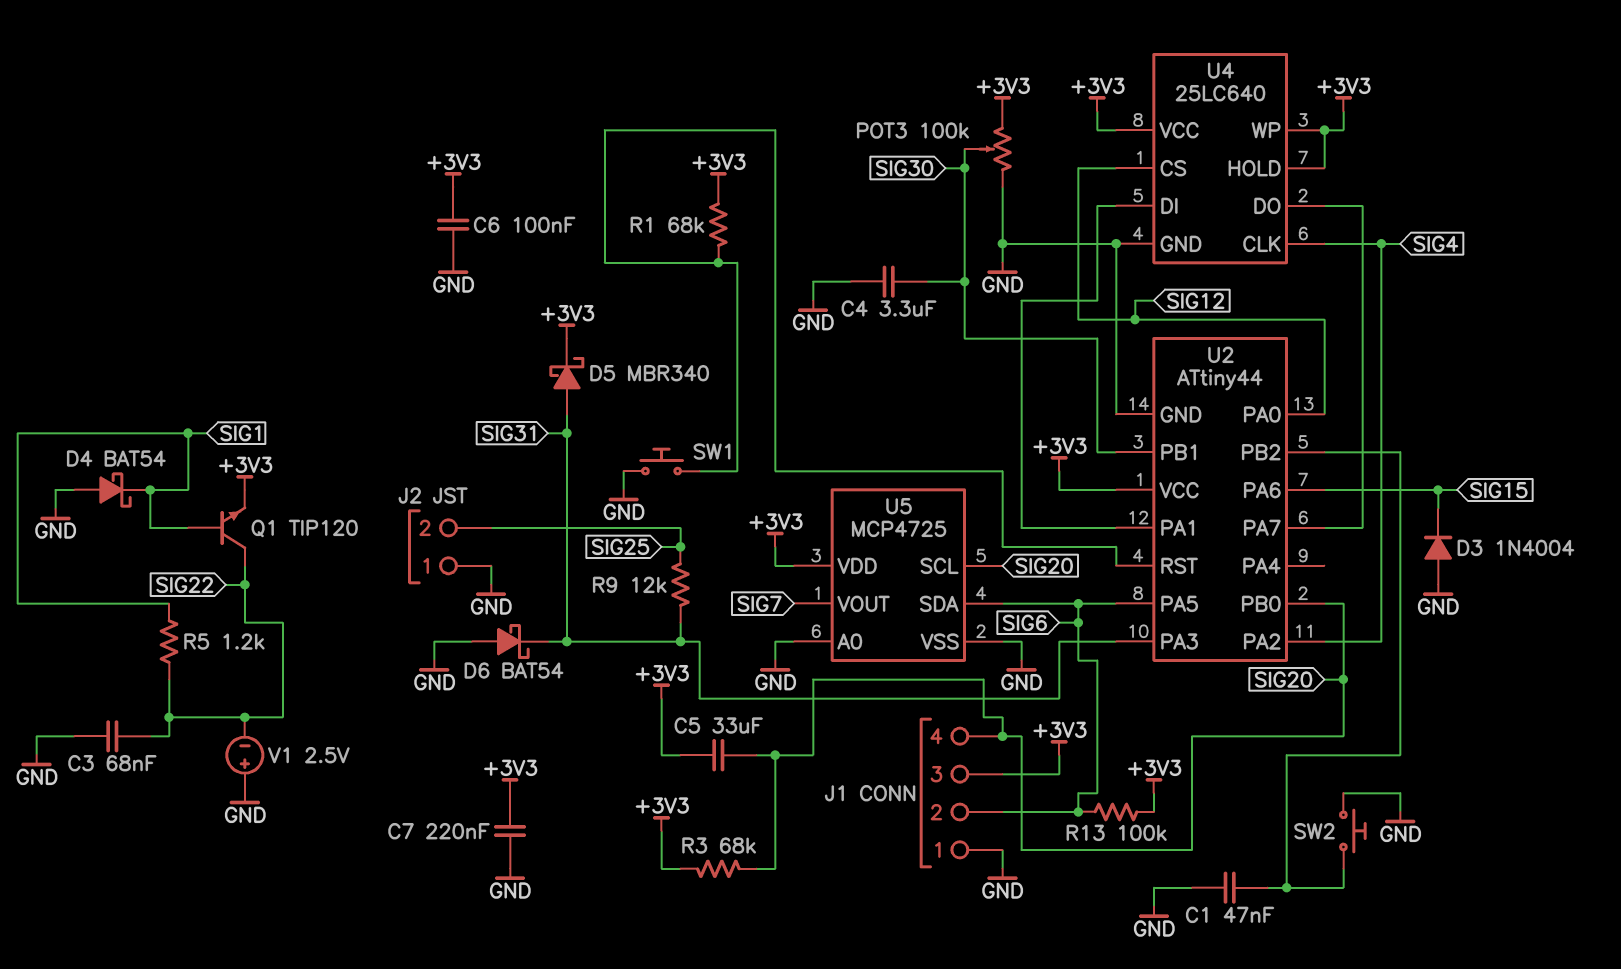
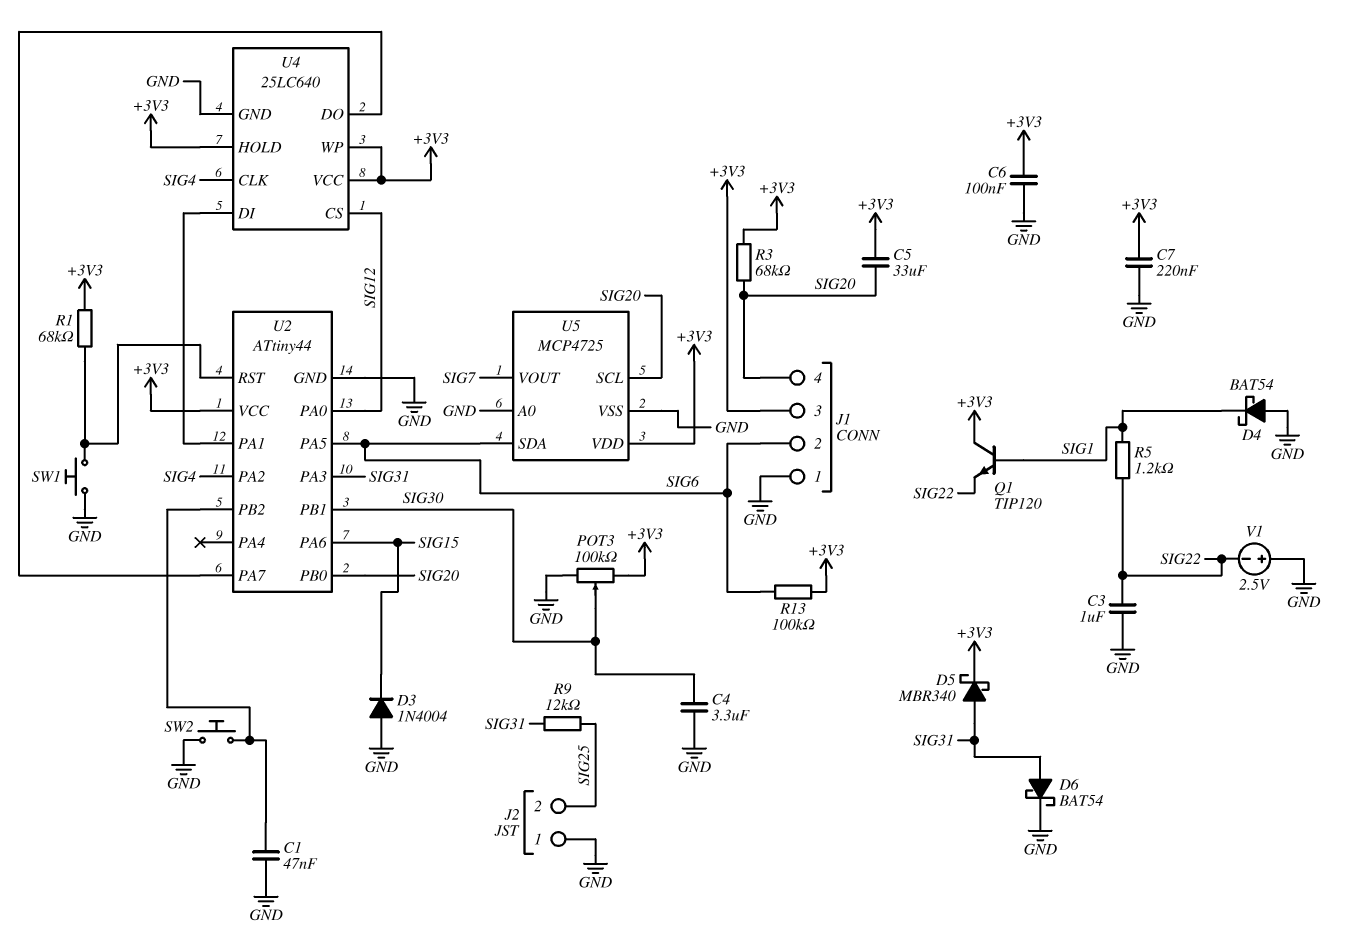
C3: 68nF (GND, SIG22) -> 1uF (GND, SIG22)
D6: schottky BAT54 (A GND, K SIG31) -> schottky BAT54 (A SIG31, K GND)
Q1: NPN TIP120 (B SIG1, C SIG22, E +3V3) -> NPN TIP120 (B SIG1, C +3V3, E SIG22)

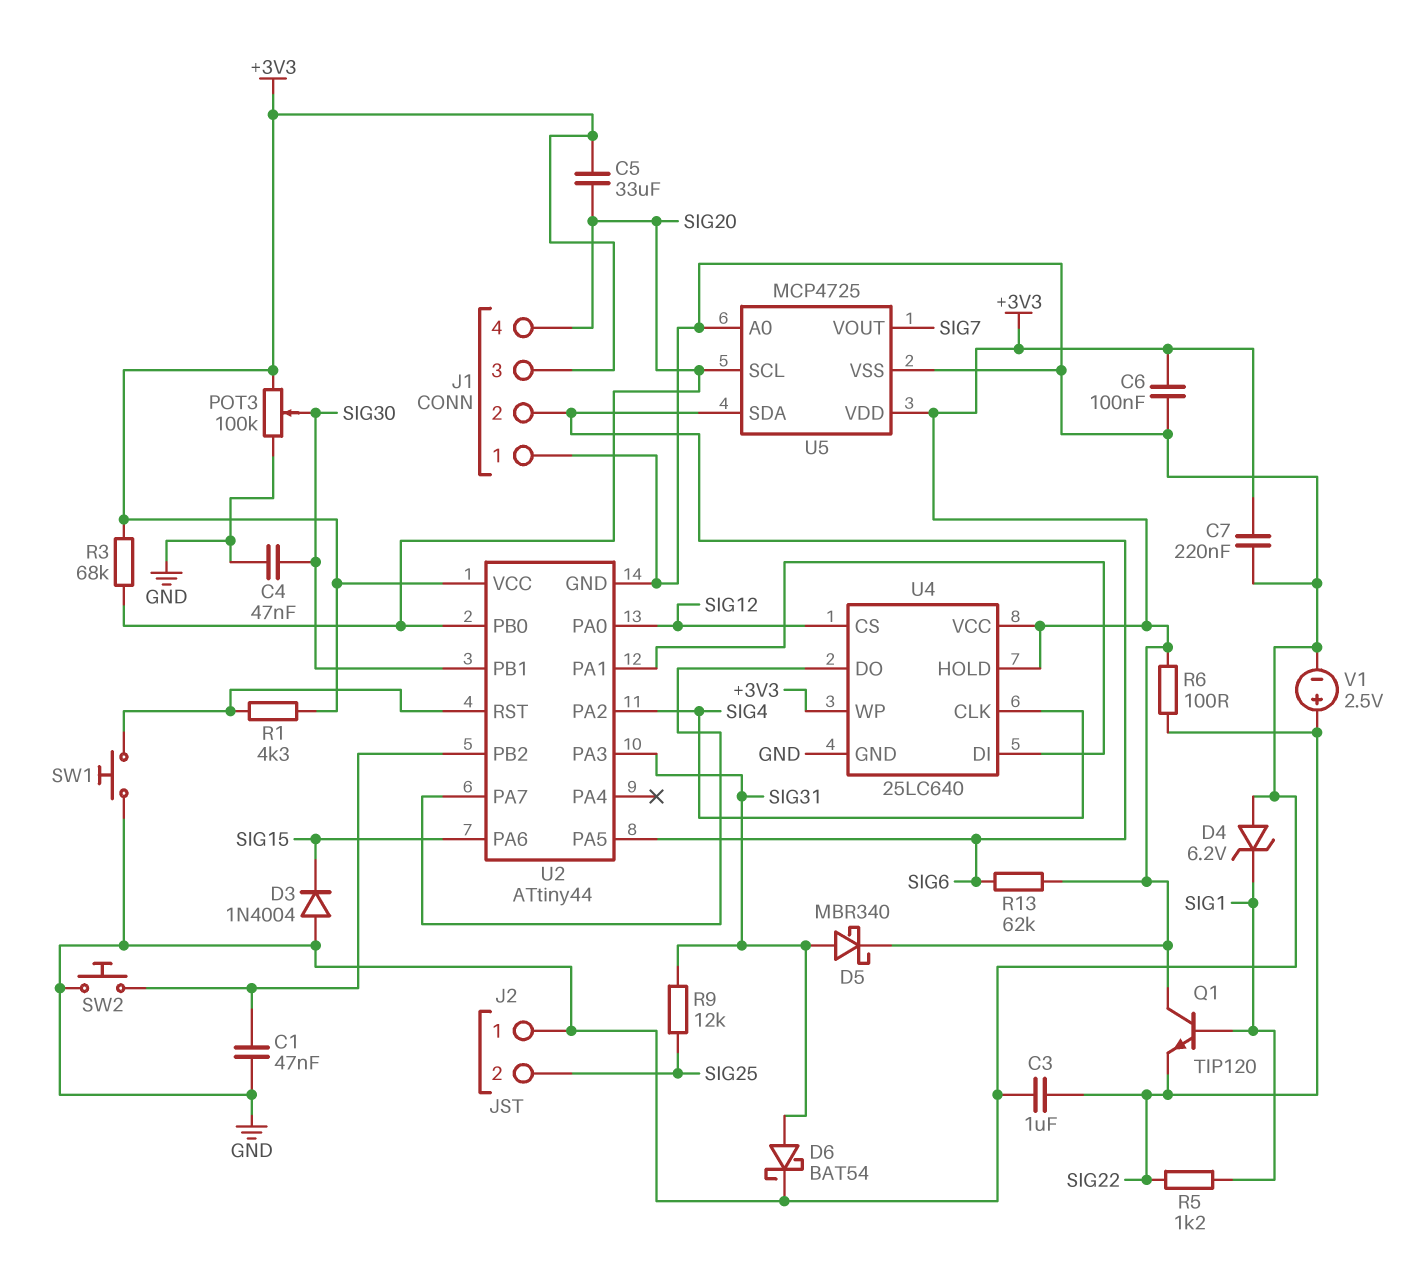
C4: 3.3uF (GND, SIG30) -> 47nF (GND, SIG30)
D4: schottky BAT54 (A GND, K SIG1) -> zener 6.2V (A GND, K SIG1)
R1: 68k (+3V3, U2/RST) -> 4.3k (+3V3, U2/RST)
R6: none -> 100 (+3V3, SIG22)
R13: 100k (+3V3, SIG6) -> 62k (+3V3, SIG6)
V1: 2.5V (plus GND, minus SIG22) -> 2.5V (plus SIG22, minus GND)

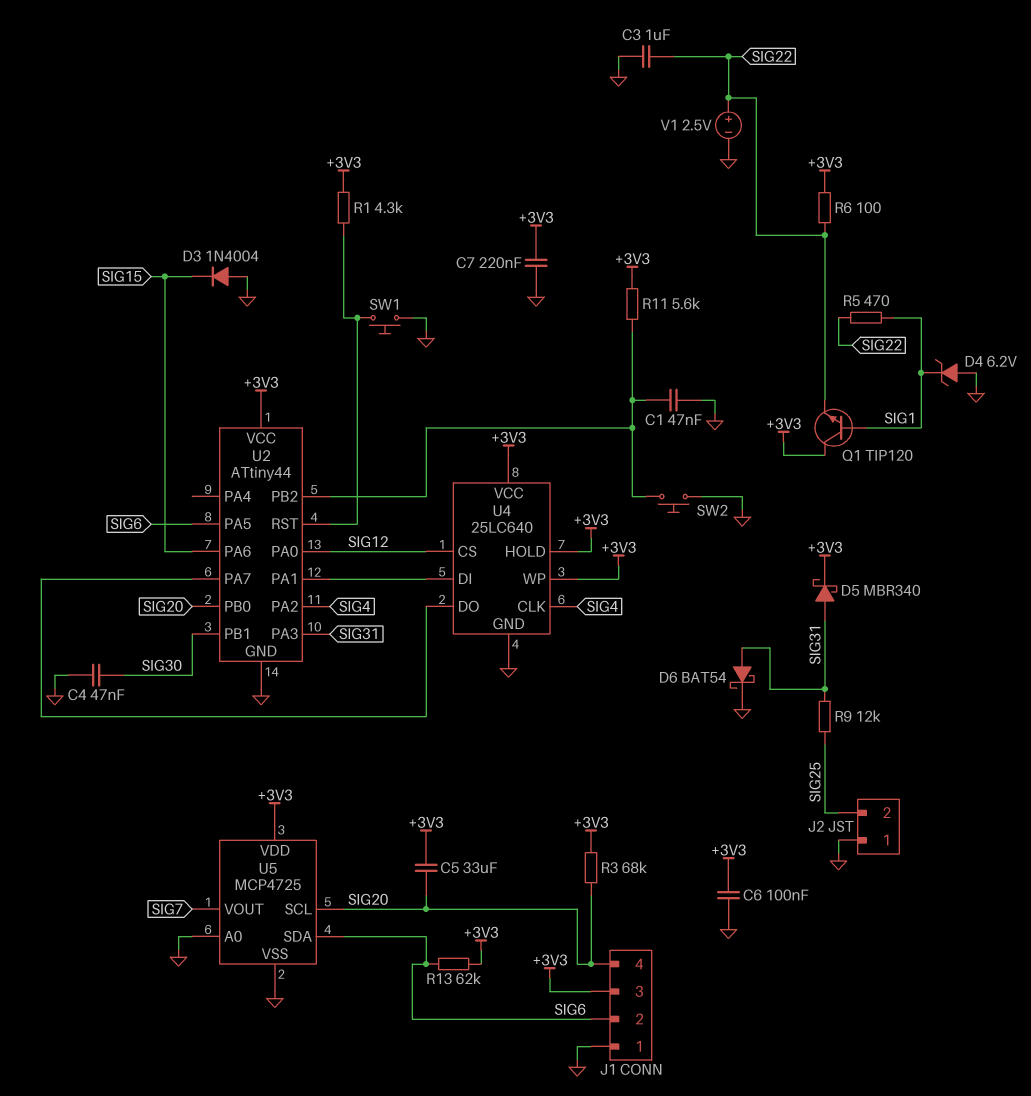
POT3: 100k (+3V3, GND, wiper SIG30) -> none
R5: 1.2k (SIG1, SIG22) -> 470 (SIG1, SIG22)
R11: none -> 5.6k (+3V3, U2/PB2)

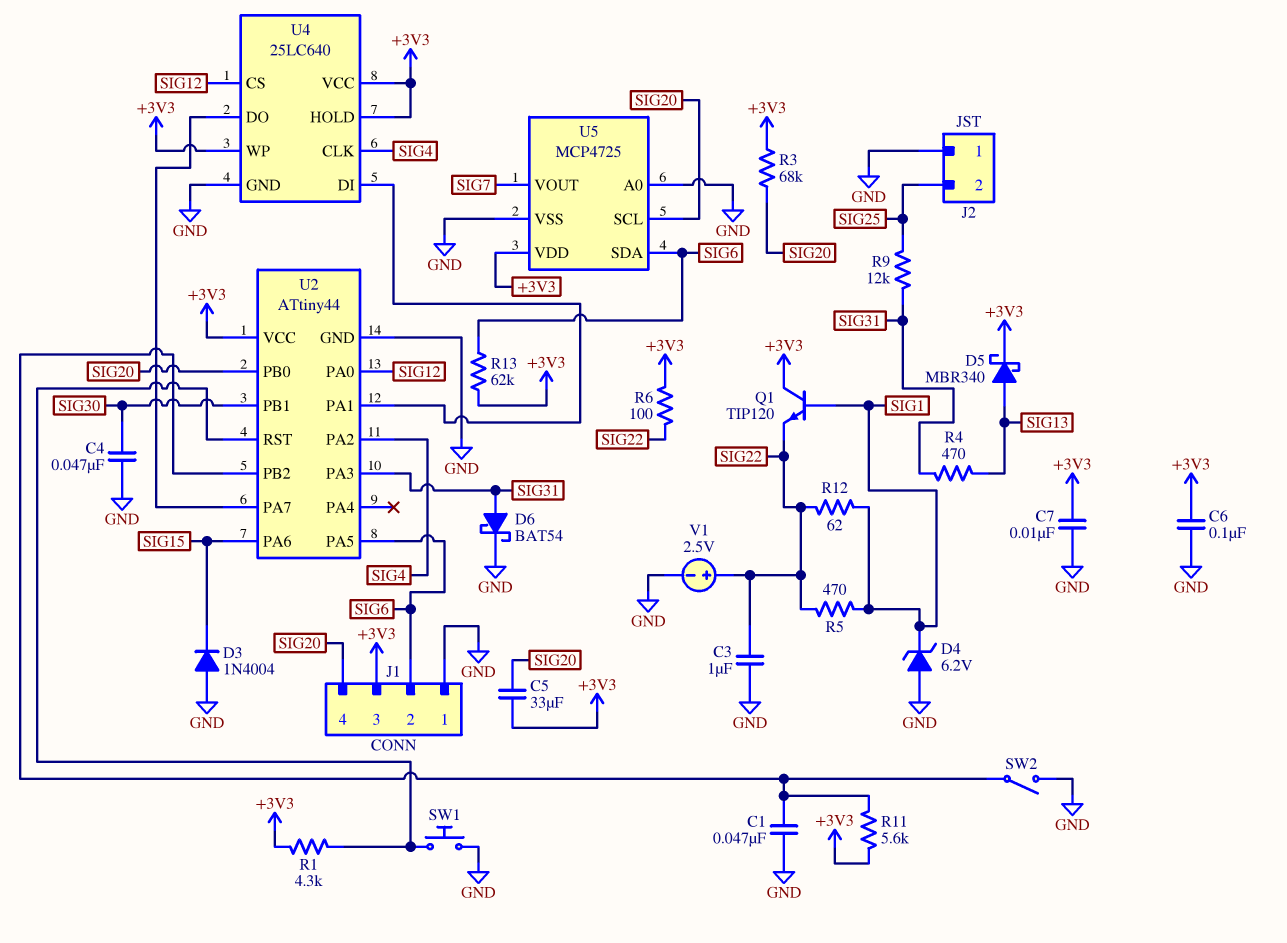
C7: 220nF (+3V3, GND) -> 10nF (+3V3, GND)
D5: schottky MBR340 (A SIG31, K +3V3) -> schottky MBR340 (A SIG13, K +3V3)
R4: none -> 470 (SIG13, SIG31)
R12: none -> 62 (SIG1, SIG22)
SW2: button (GND, U2/PB2) -> switch (GND, U2/PB2)

